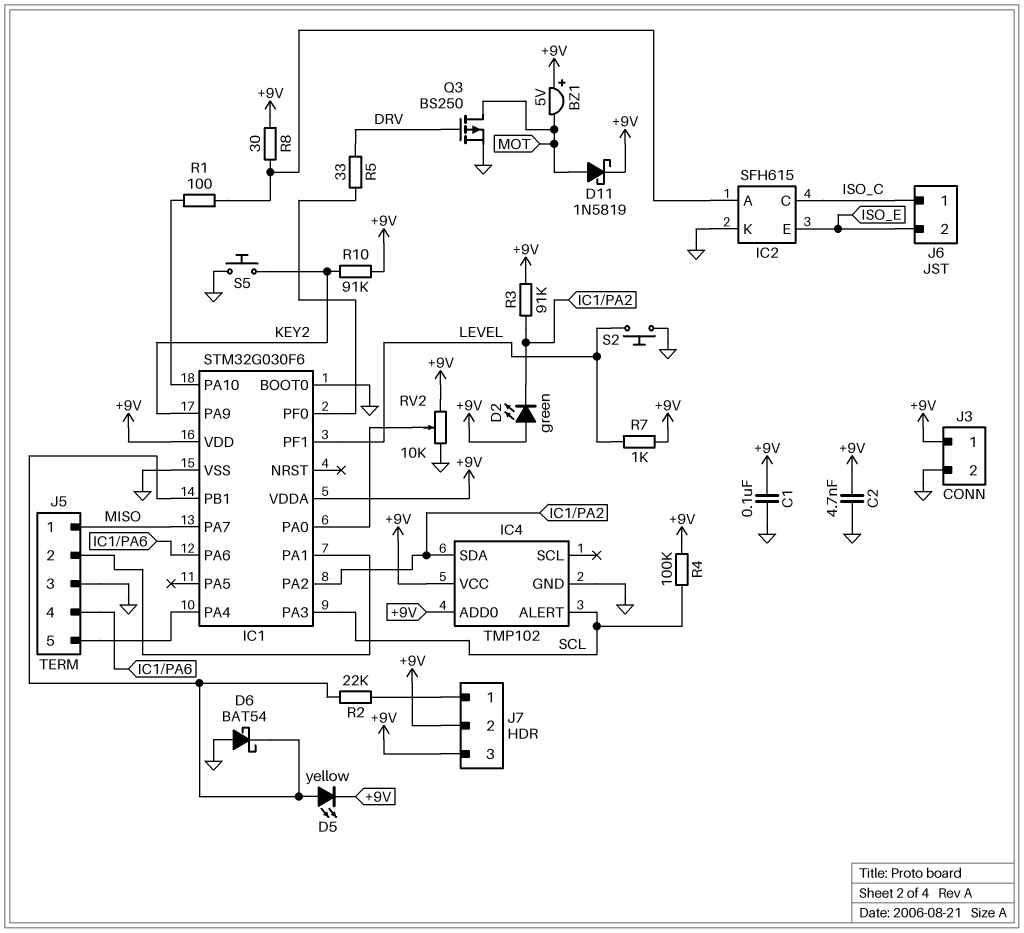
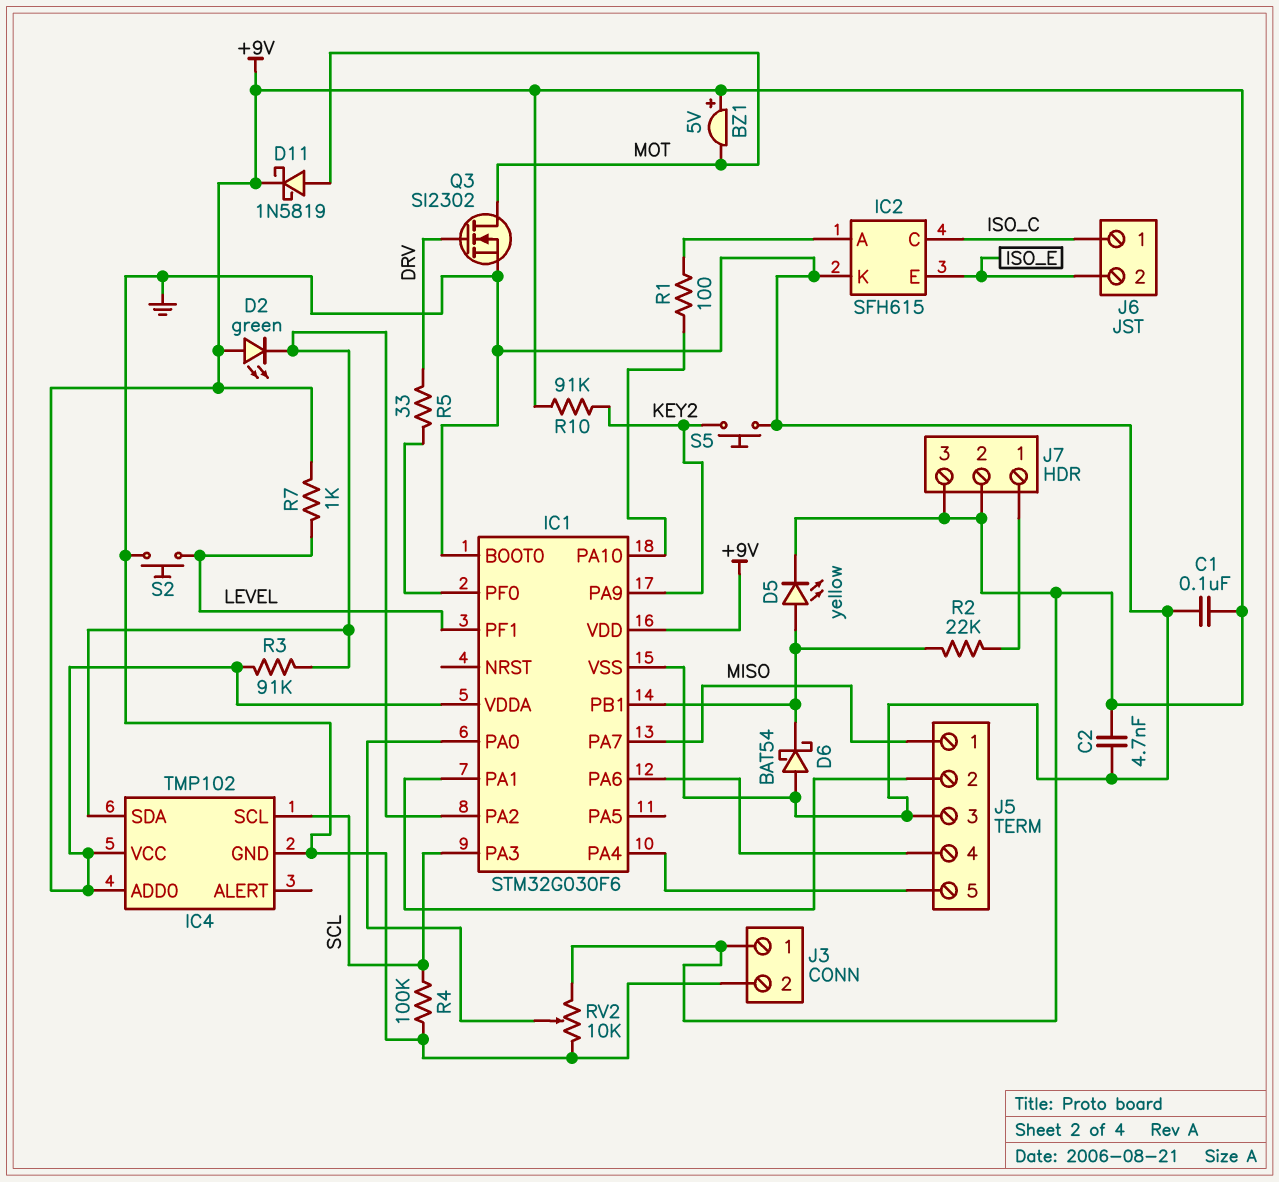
IC4 pin ALERT: SCL -> none
IC4 pin SCL: none -> SCL
Q3: PMOS BS250 (G DRV, D MOT, S GND) -> NMOS SI2302 (G DRV, D MOT, S GND)
R4: 100k (+9V, SCL) -> 100k (GND, SCL)
R8: 30 (+9V, IC2/A) -> none

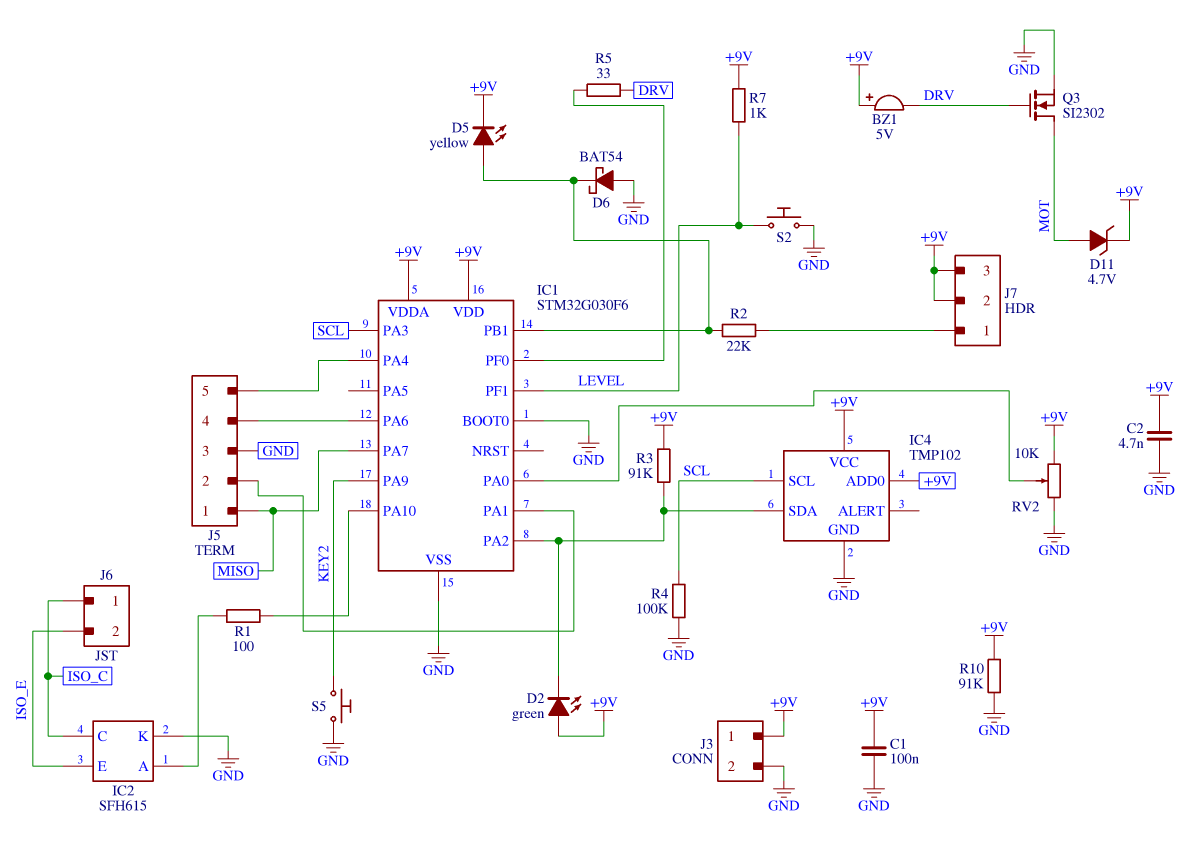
BZ1: buzzer 5V (plus +9V, minus MOT) -> buzzer 5V (plus +9V, minus DRV)
D11: schottky 1N5819 (A MOT, K +9V) -> zener 4.7V (A MOT, K +9V)
R10: 91k (+9V, KEY2) -> 91k (+9V, GND)

